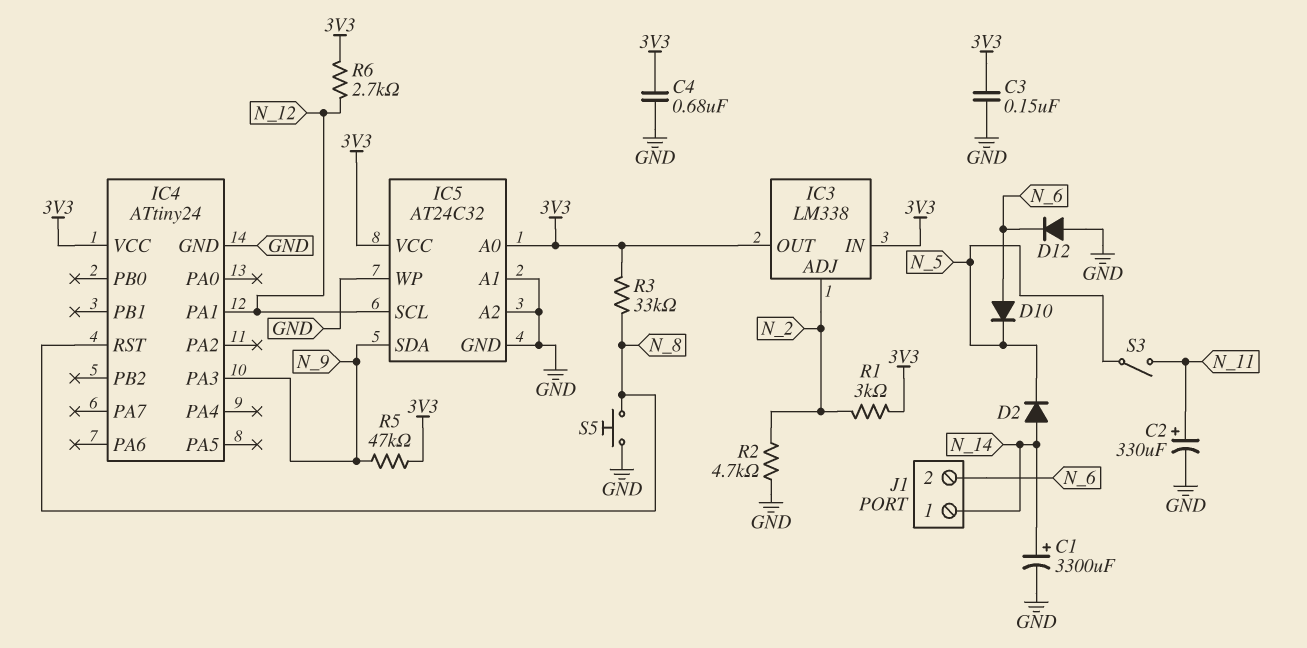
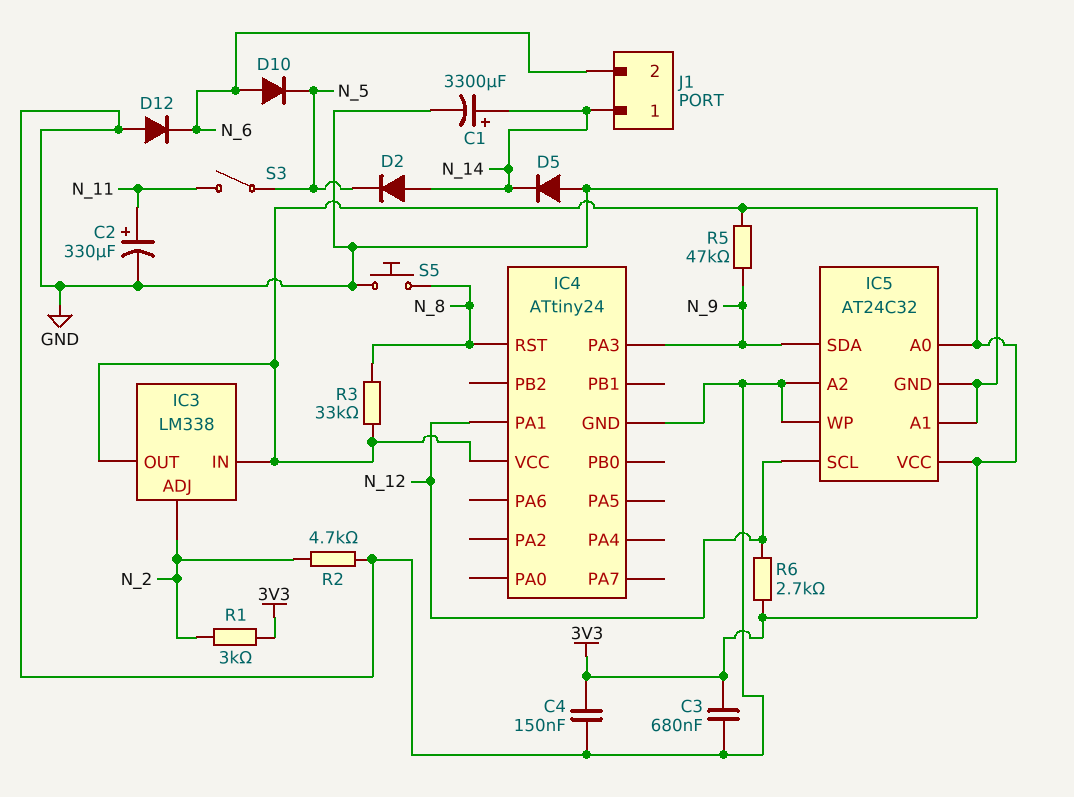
C3: 150nF (3V3, GND) -> 680nF (3V3, GND)
C4: 680nF (3V3, GND) -> 150nF (3V3, GND)
D5: none -> diode (A GND, K N_14)

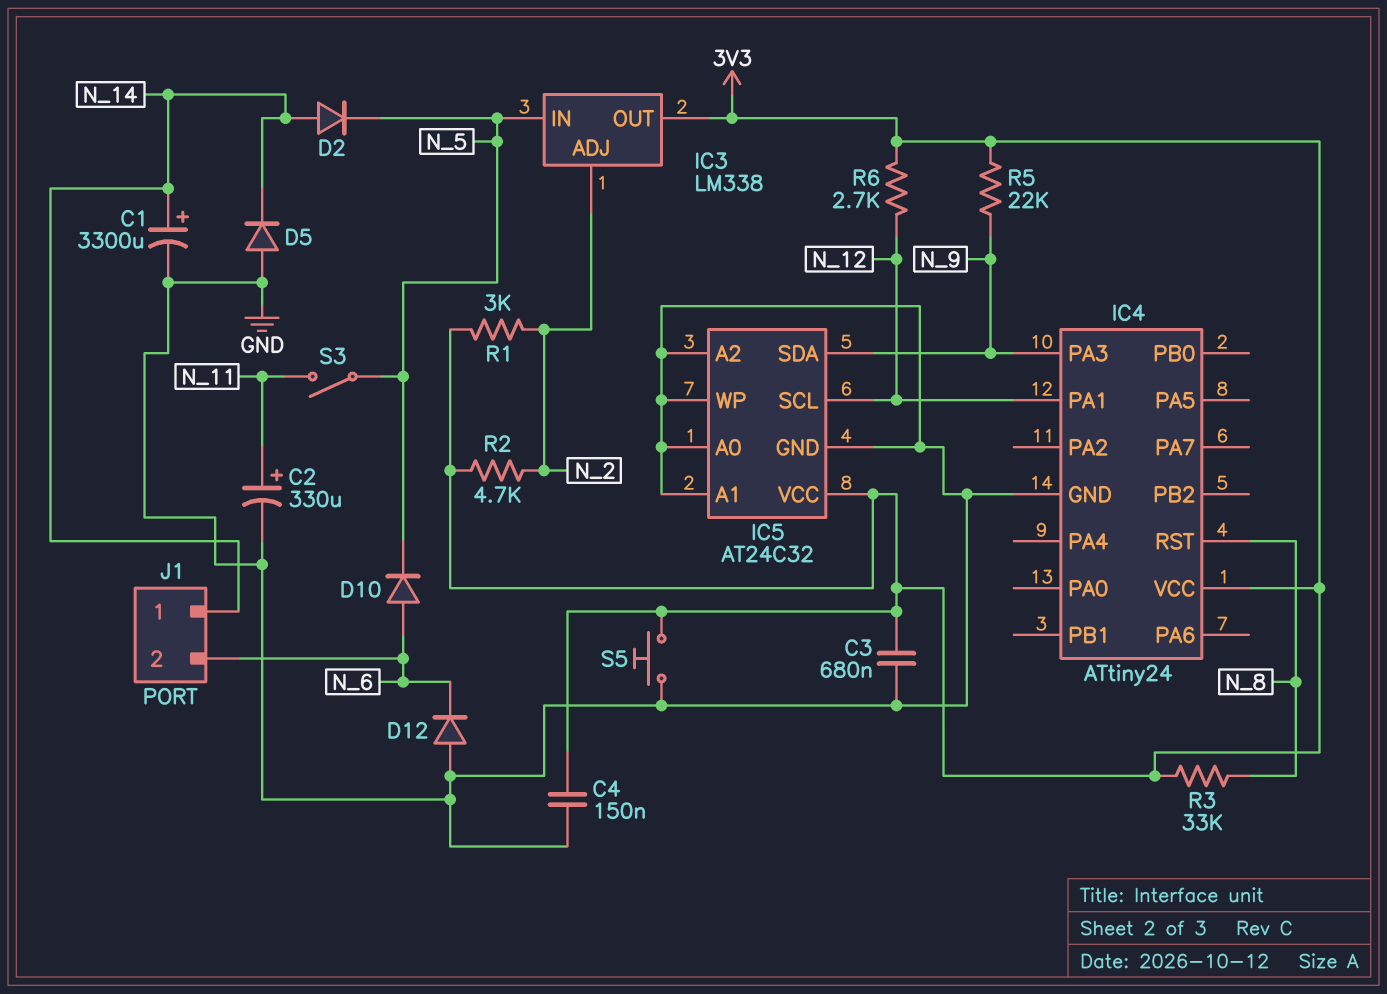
IC3 pin IN: 3V3 -> N_5
IC5 pin A0: 3V3 -> GND
R2: 4.7k (GND, N_2) -> 4.7k (3V3, N_2)
R5: 47k (3V3, N_9) -> 22k (3V3, N_9)
S5: button (GND, N_8) -> button (3V3, GND)

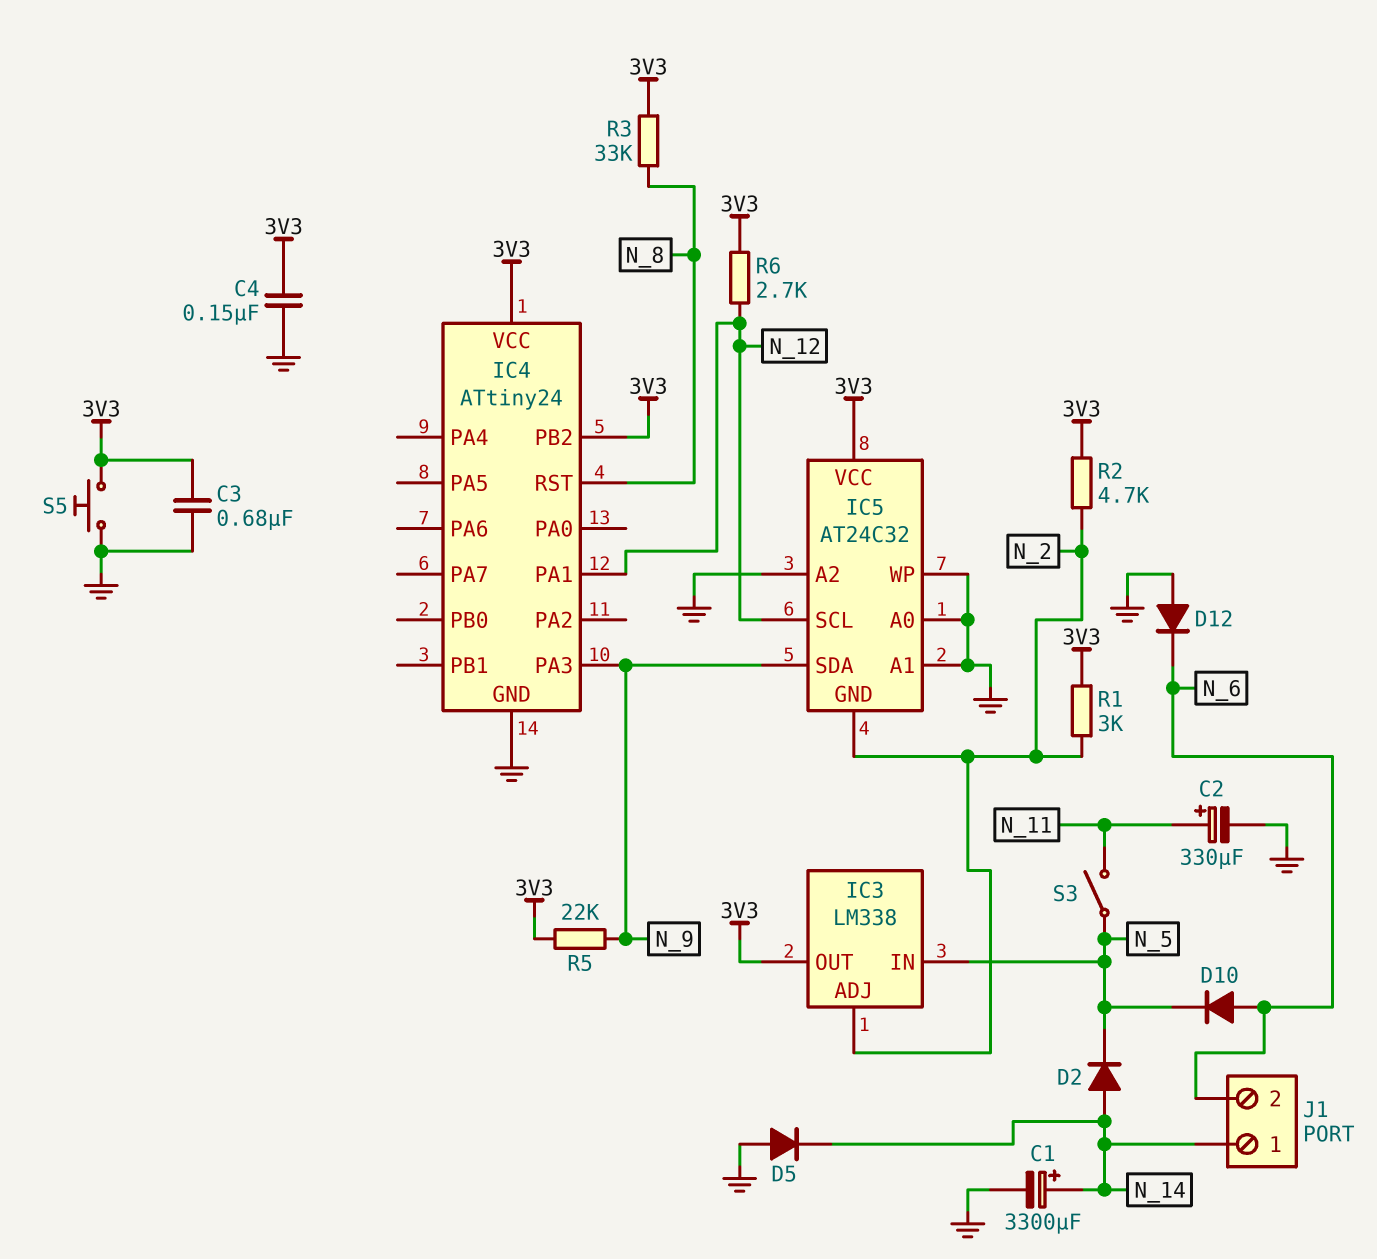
IC4 pin PB2: none -> 3V3
IC5 pin GND: GND -> N_2

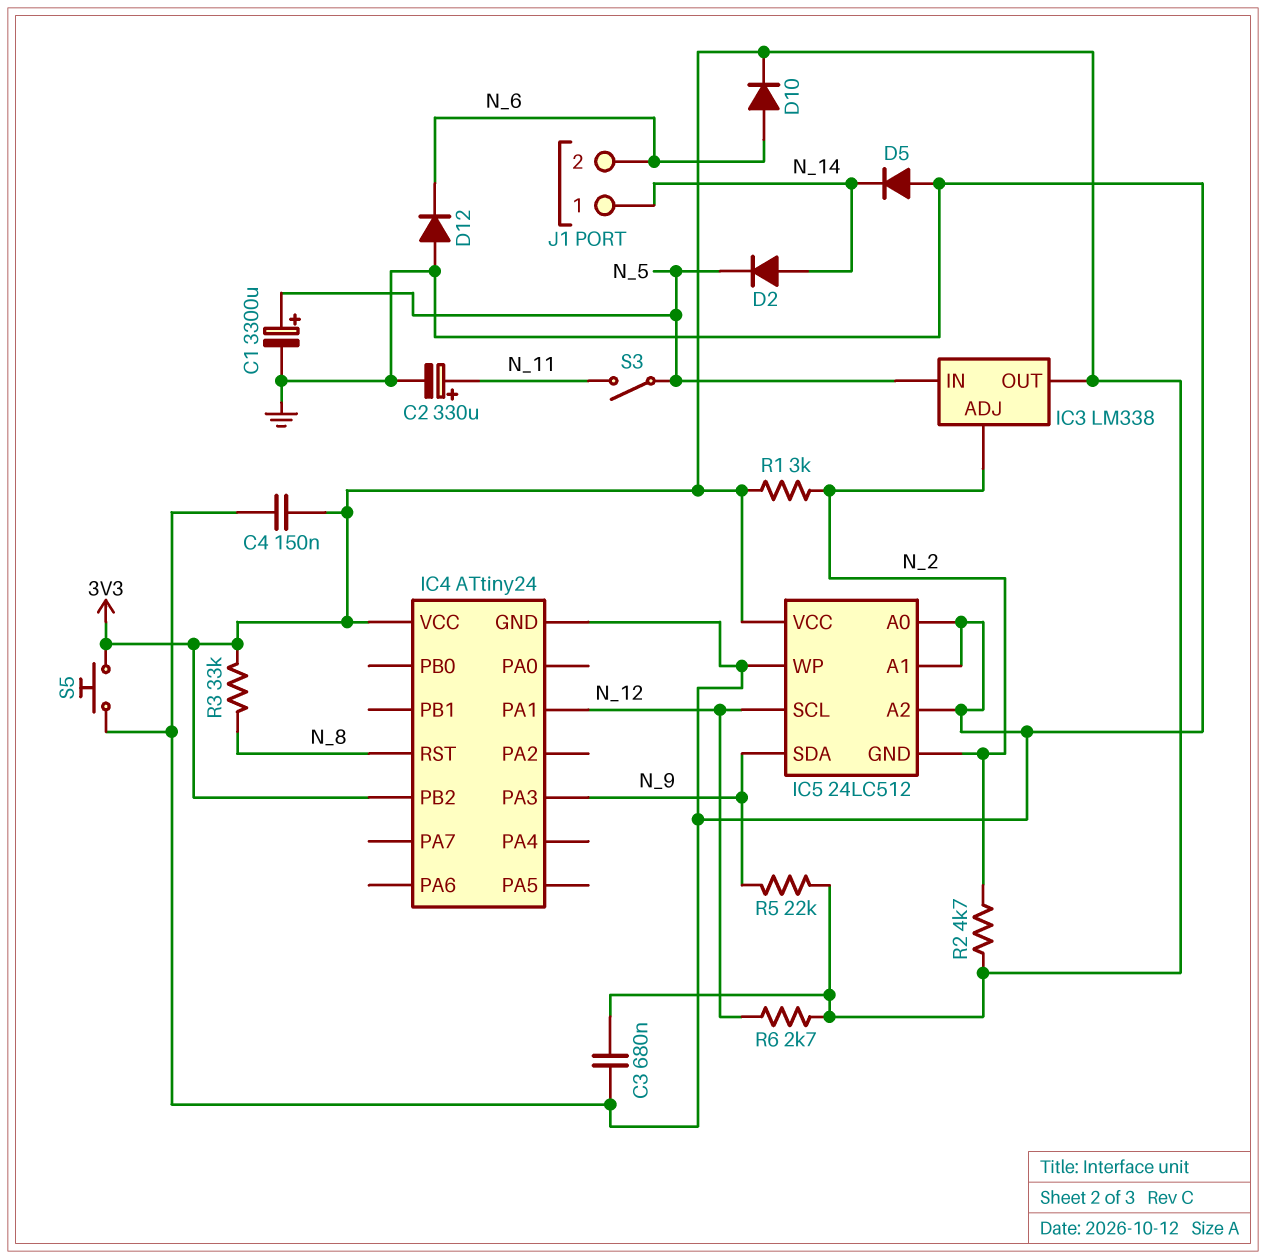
C1: 3300uF (plus N_14, minus GND) -> 3300uF (plus N_5, minus GND)
D10: diode (A N_6, K N_5) -> diode (A N_6, K 3V3)
IC5: AT24C32 -> 24LC512

